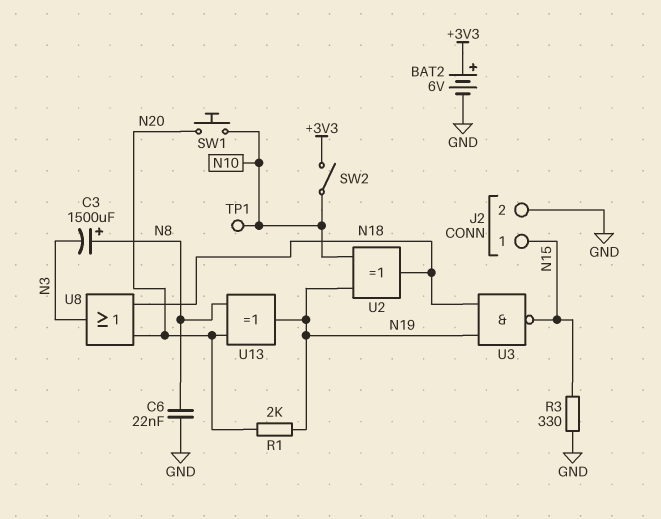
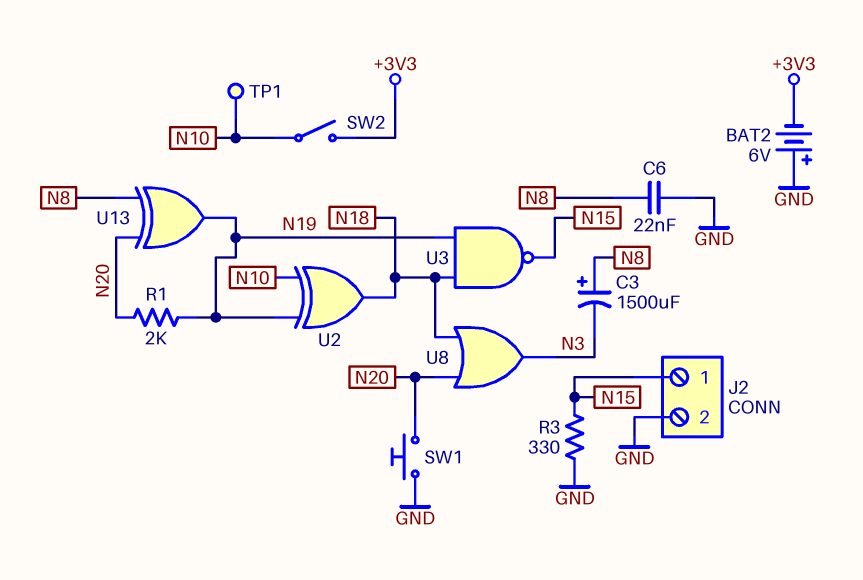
BAT2: 6V (plus +3V3, minus GND) -> 6V (plus GND, minus +3V3)
SW1: button (N10, N20) -> button (GND, N20)

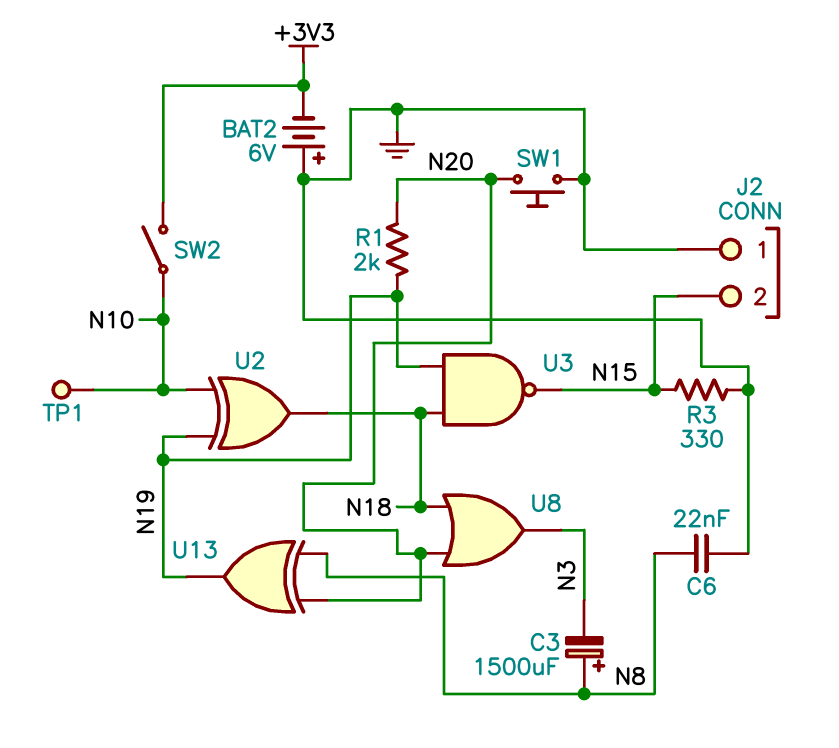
J2 pin 1: N15 -> GND
J2 pin 2: GND -> N15

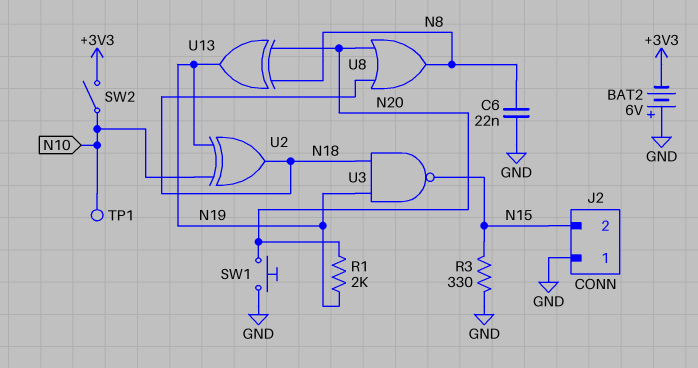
C3: 1500uF (plus N8, minus N3) -> none
U8: OR (in N18, in N20, out N3) -> OR (in N18, in N20, out N8)

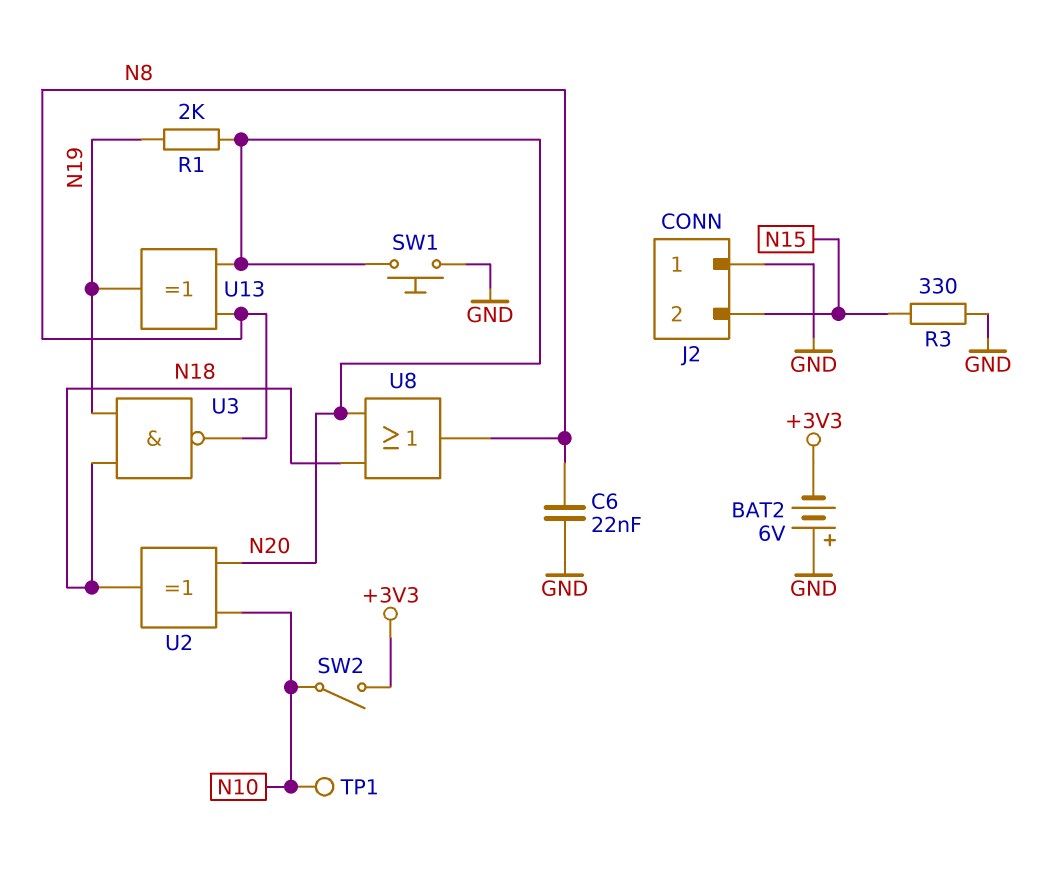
U2: XOR (in N10, in N19, out N18) -> XOR (in N10, in N20, out N18)
U3: NAND (in N18, in N19, out N15) -> NAND (in N18, in N19, out N8)

